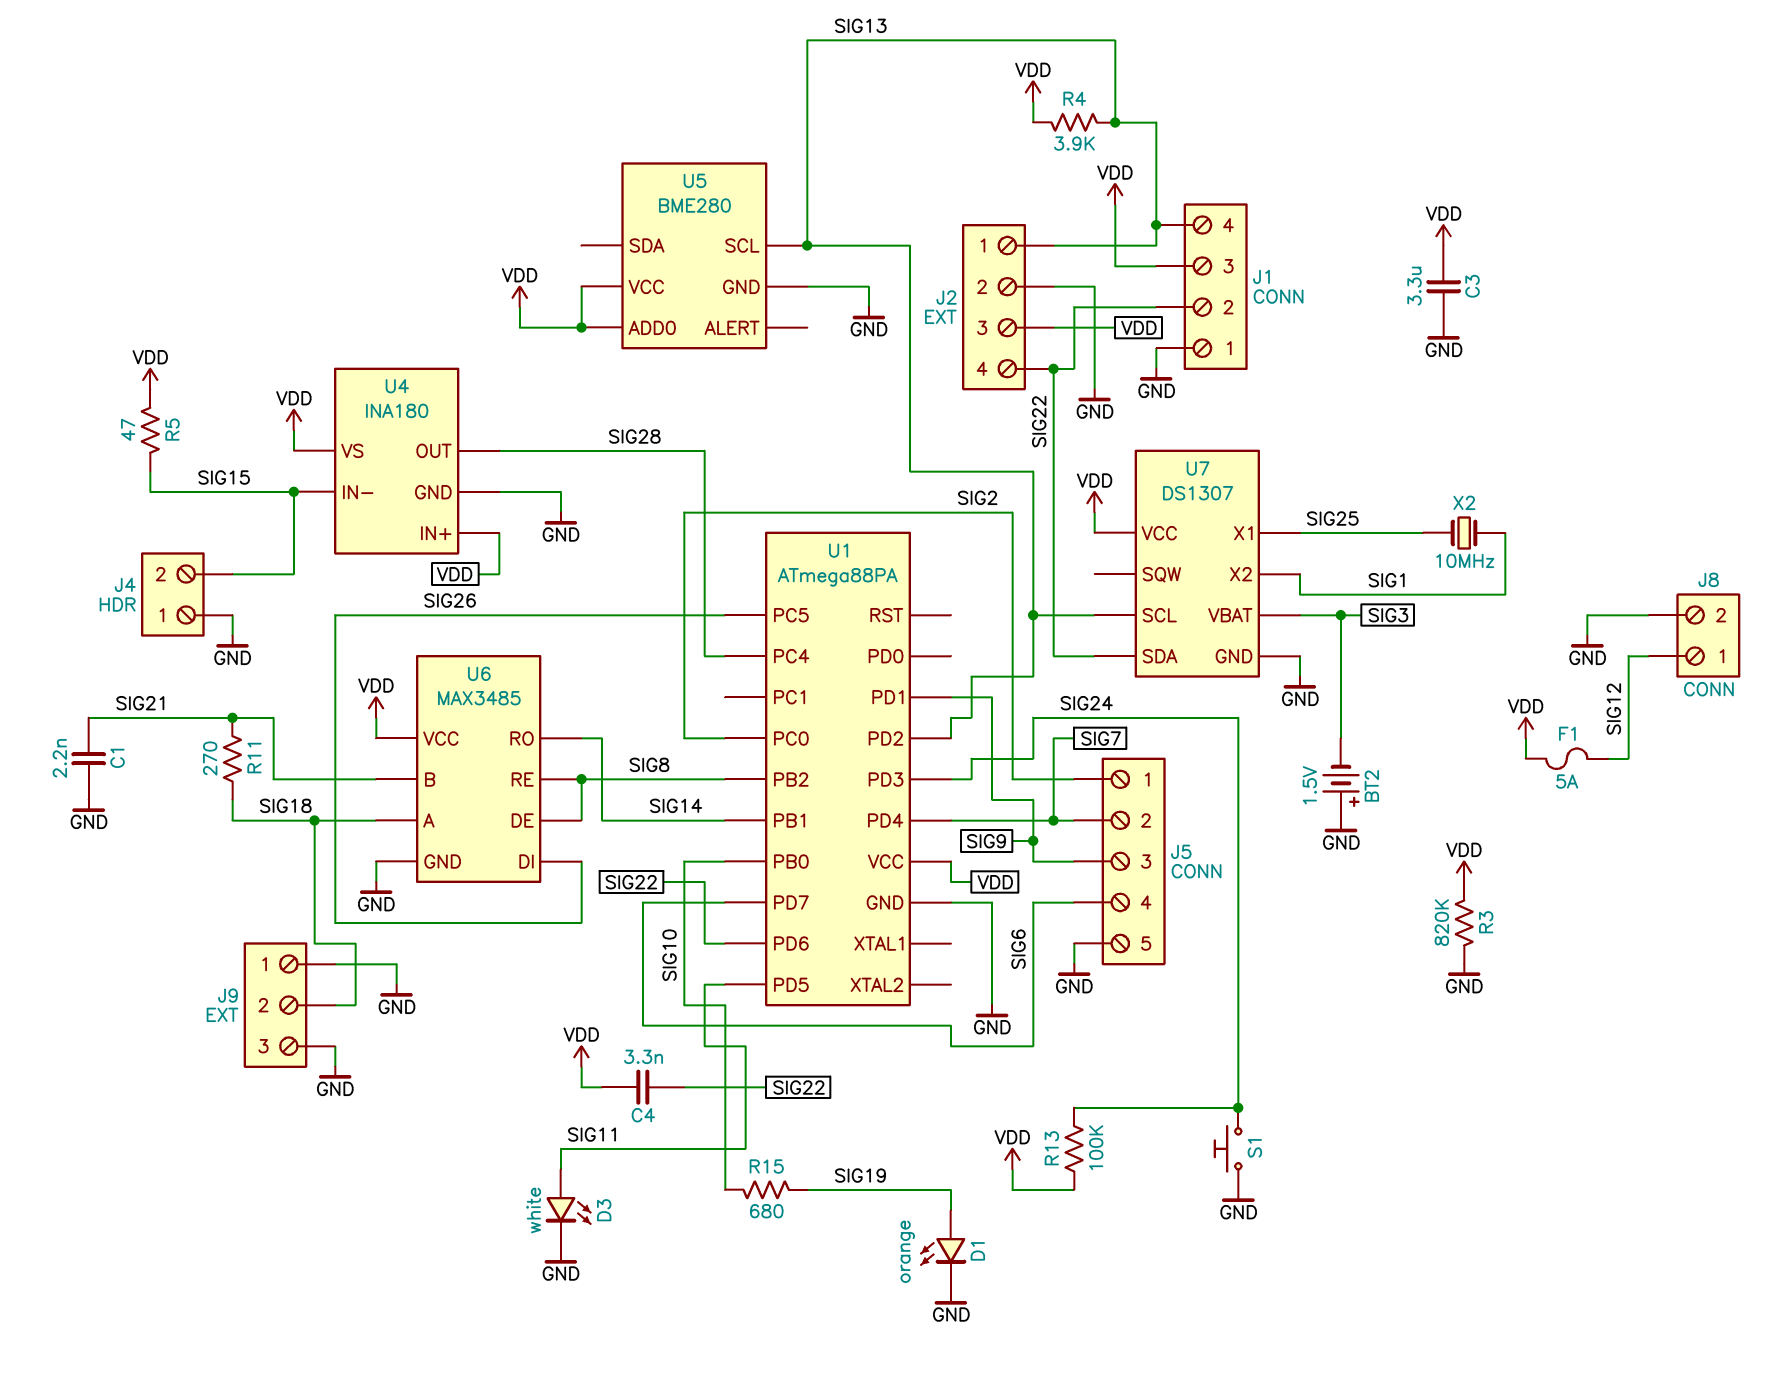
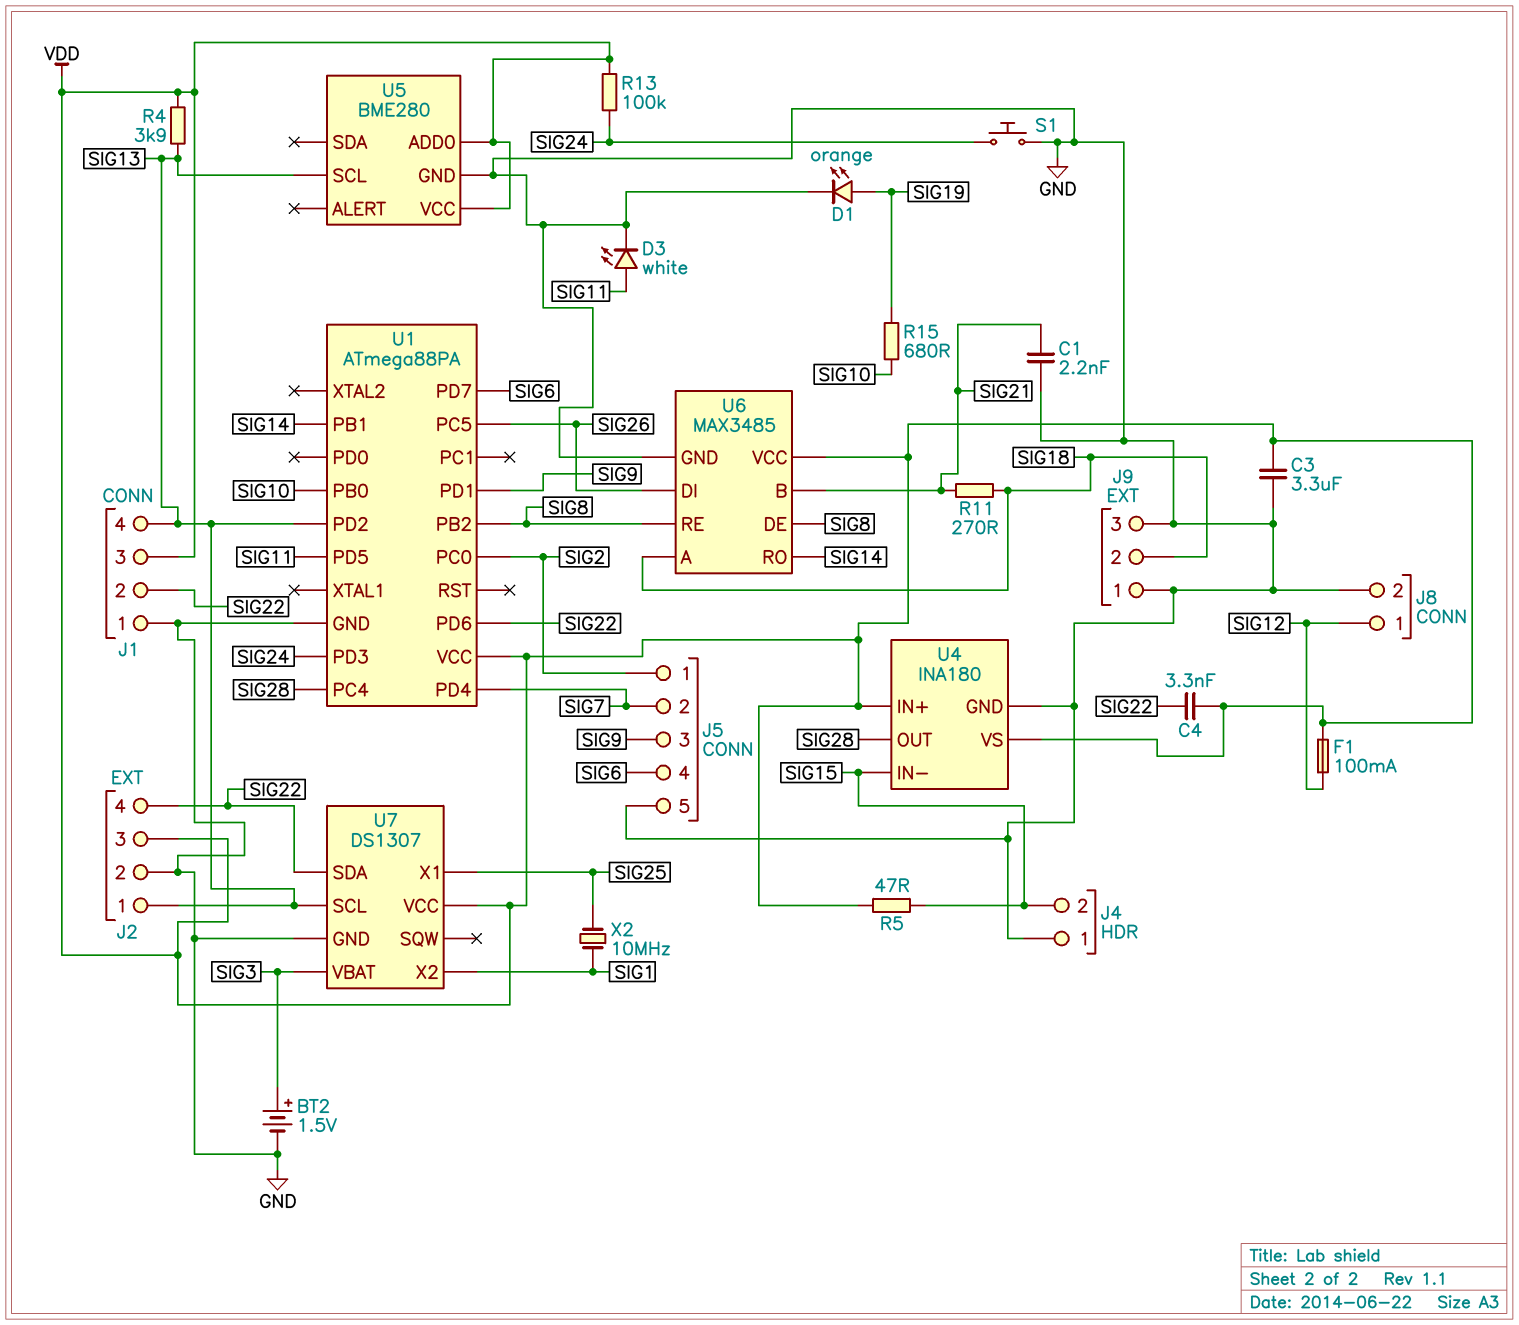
BT2: 1.5V (plus GND, minus SIG3) -> 1.5V (plus SIG3, minus GND)
F1: 5A (SIG12, VDD) -> 100mA (SIG12, VDD)
R3: 820k (GND, VDD) -> none

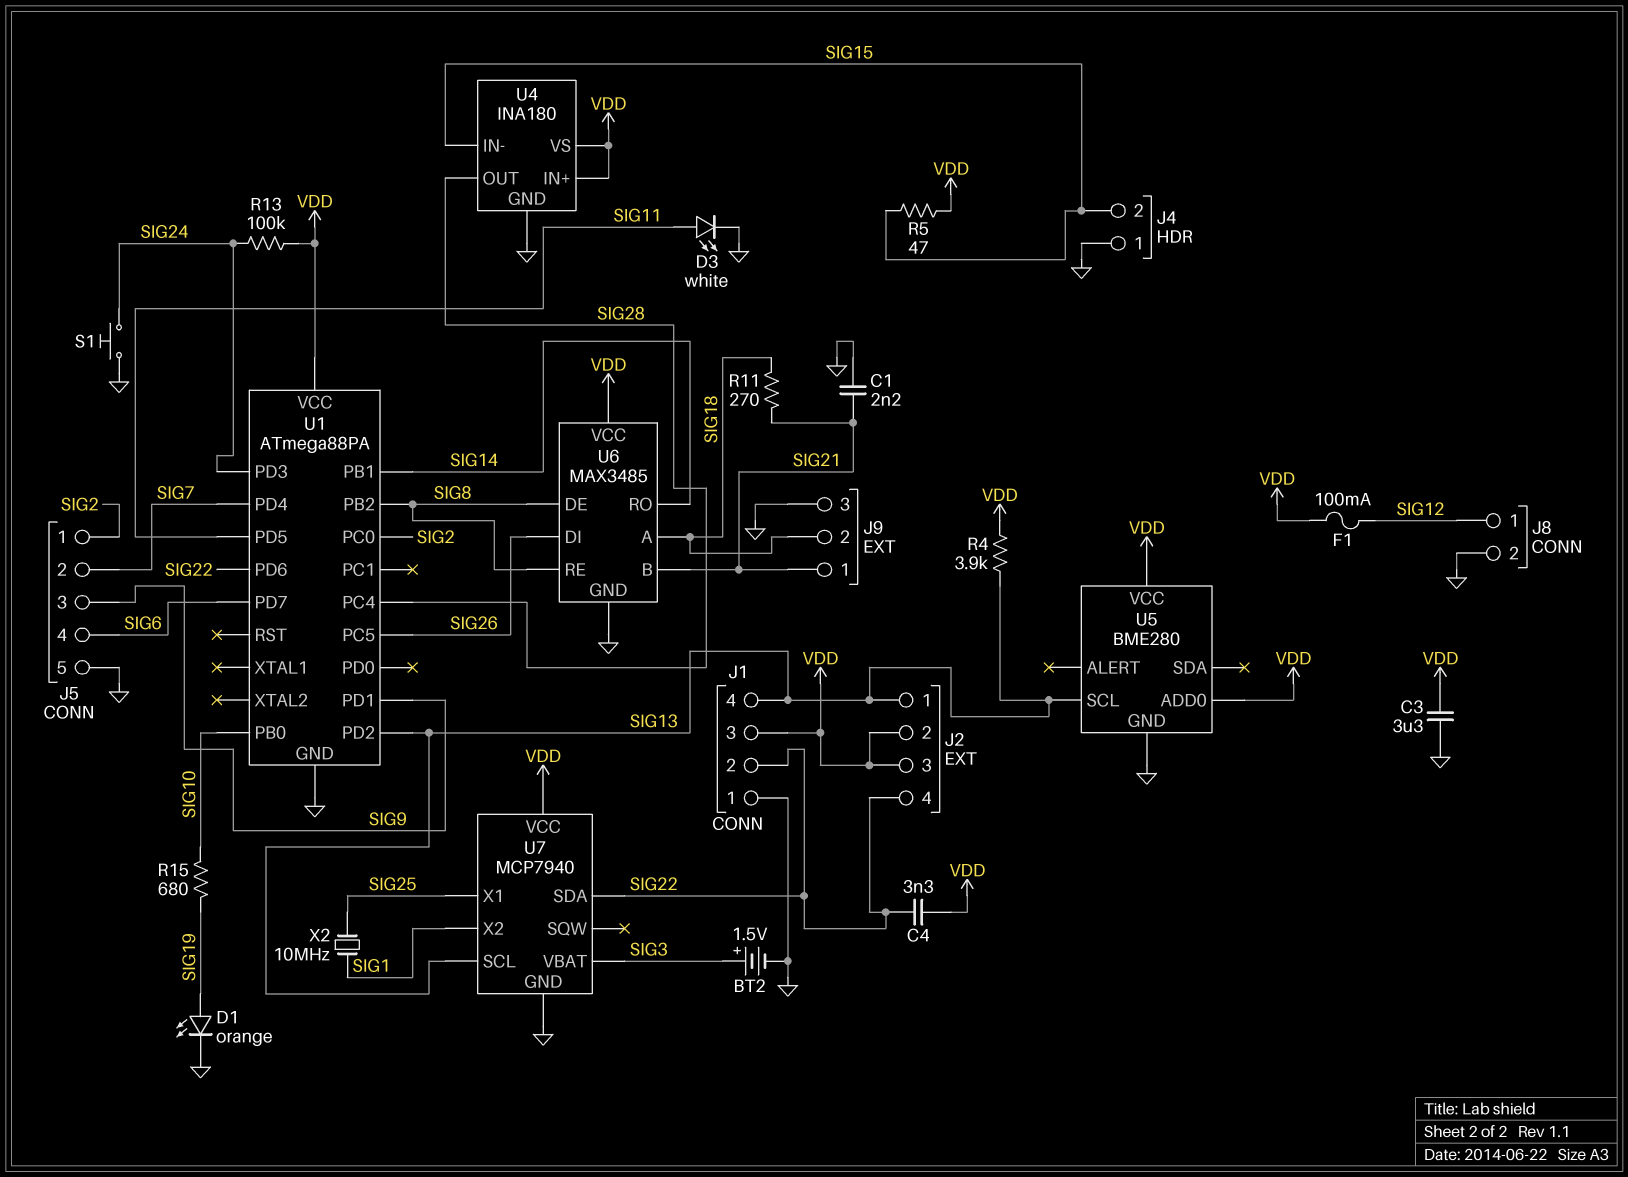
J2 pin 2: GND -> VDD
J9 pin 1: GND -> SIG21
U7: DS1307 -> MCP7940

